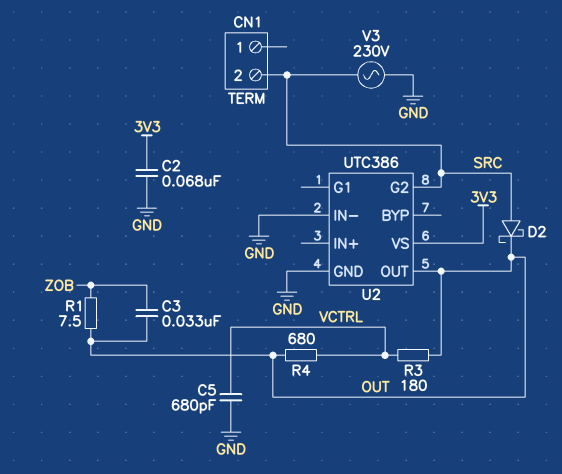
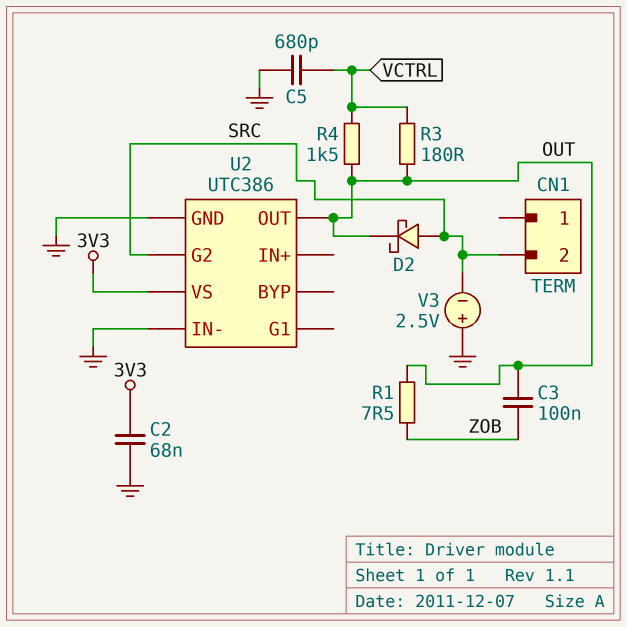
C3: 33nF (OUT, ZOB) -> 100nF (OUT, ZOB)
R4: 680 (OUT, VCTRL) -> 1.5k (OUT, VCTRL)
V3: AC 230V (GND, SRC) -> 2.5V (plus GND, minus SRC)

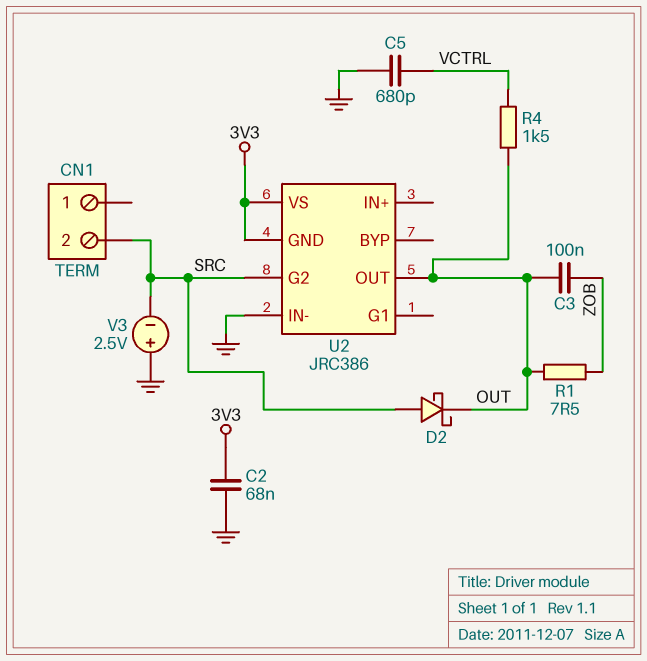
R3: 180 (OUT, VCTRL) -> none
U2: UTC386 -> JRC386
U2 pin GND: GND -> 3V3

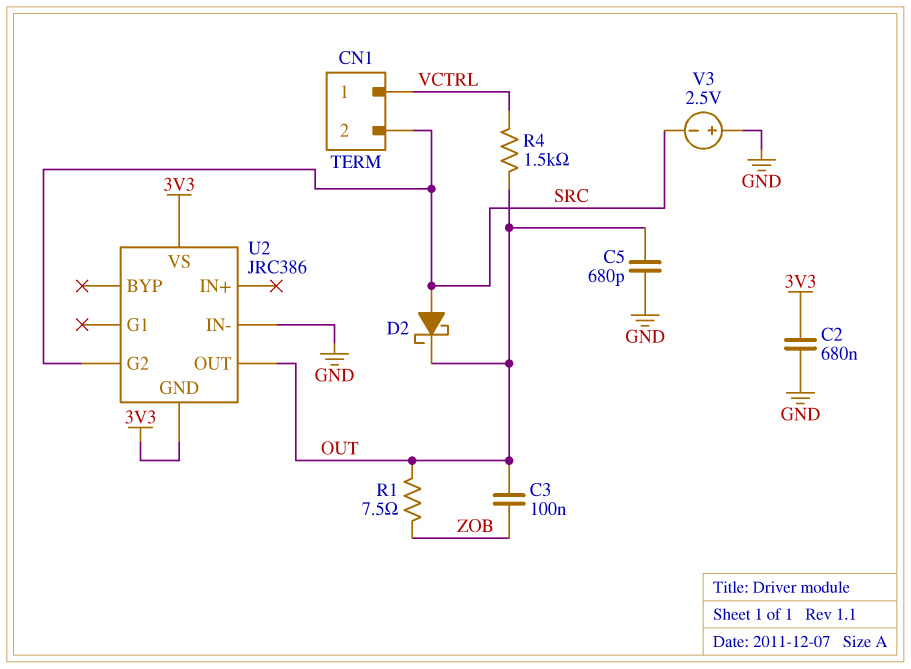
C2: 68nF (3V3, GND) -> 680nF (3V3, GND)
C5: 680pF (GND, VCTRL) -> 680pF (GND, OUT)
CN1 pin 1: none -> VCTRL

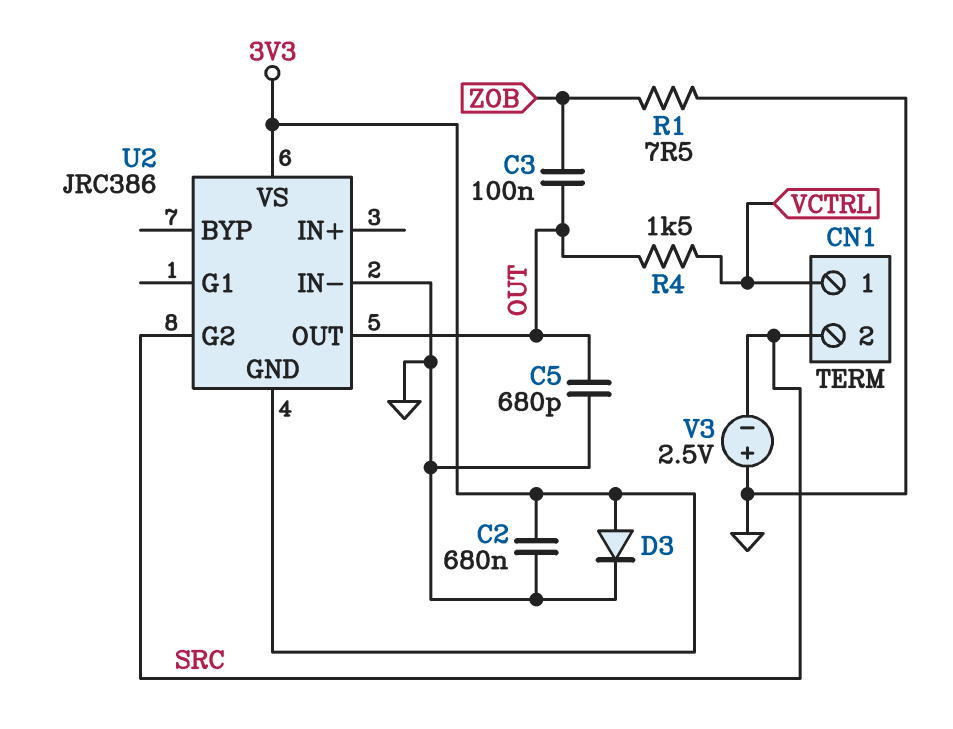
D2: schottky (A SRC, K OUT) -> none
D3: none -> diode (A 3V3, K GND)
R1: 7.5 (OUT, ZOB) -> 7.5 (GND, ZOB)

